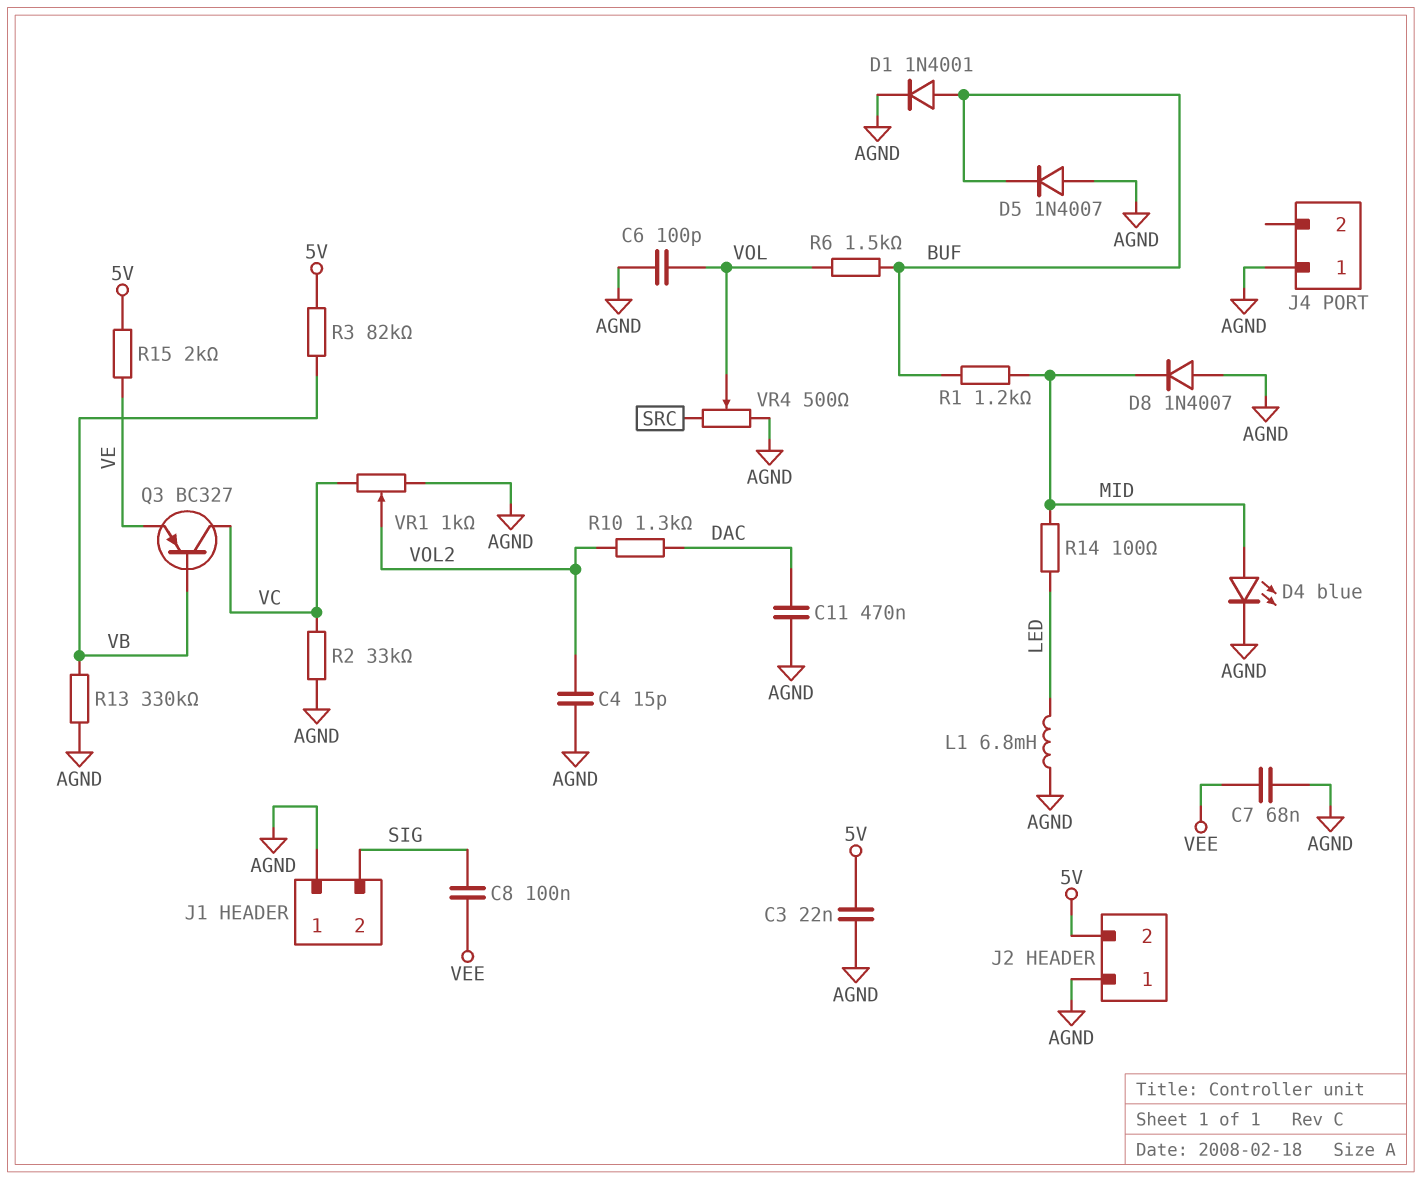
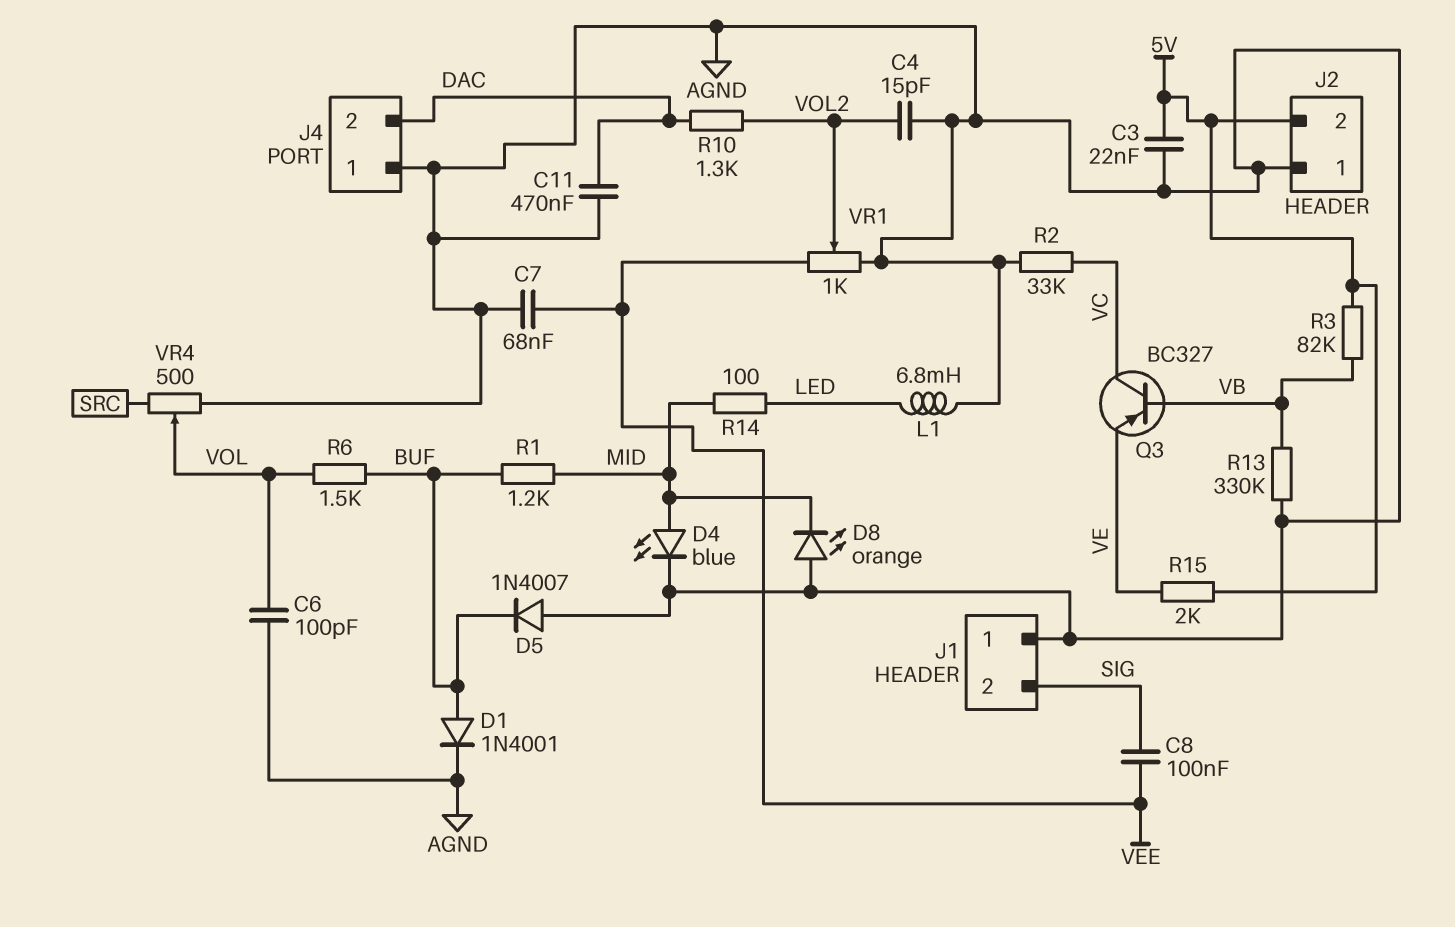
D8: diode 1N4007 (A AGND, K MID) -> LED orange (A AGND, K MID)
J4 pin 2: none -> DAC
VR1: 1k (AGND, VC, wiper VOL2) -> 1k (AGND, VEE, wiper VOL2)

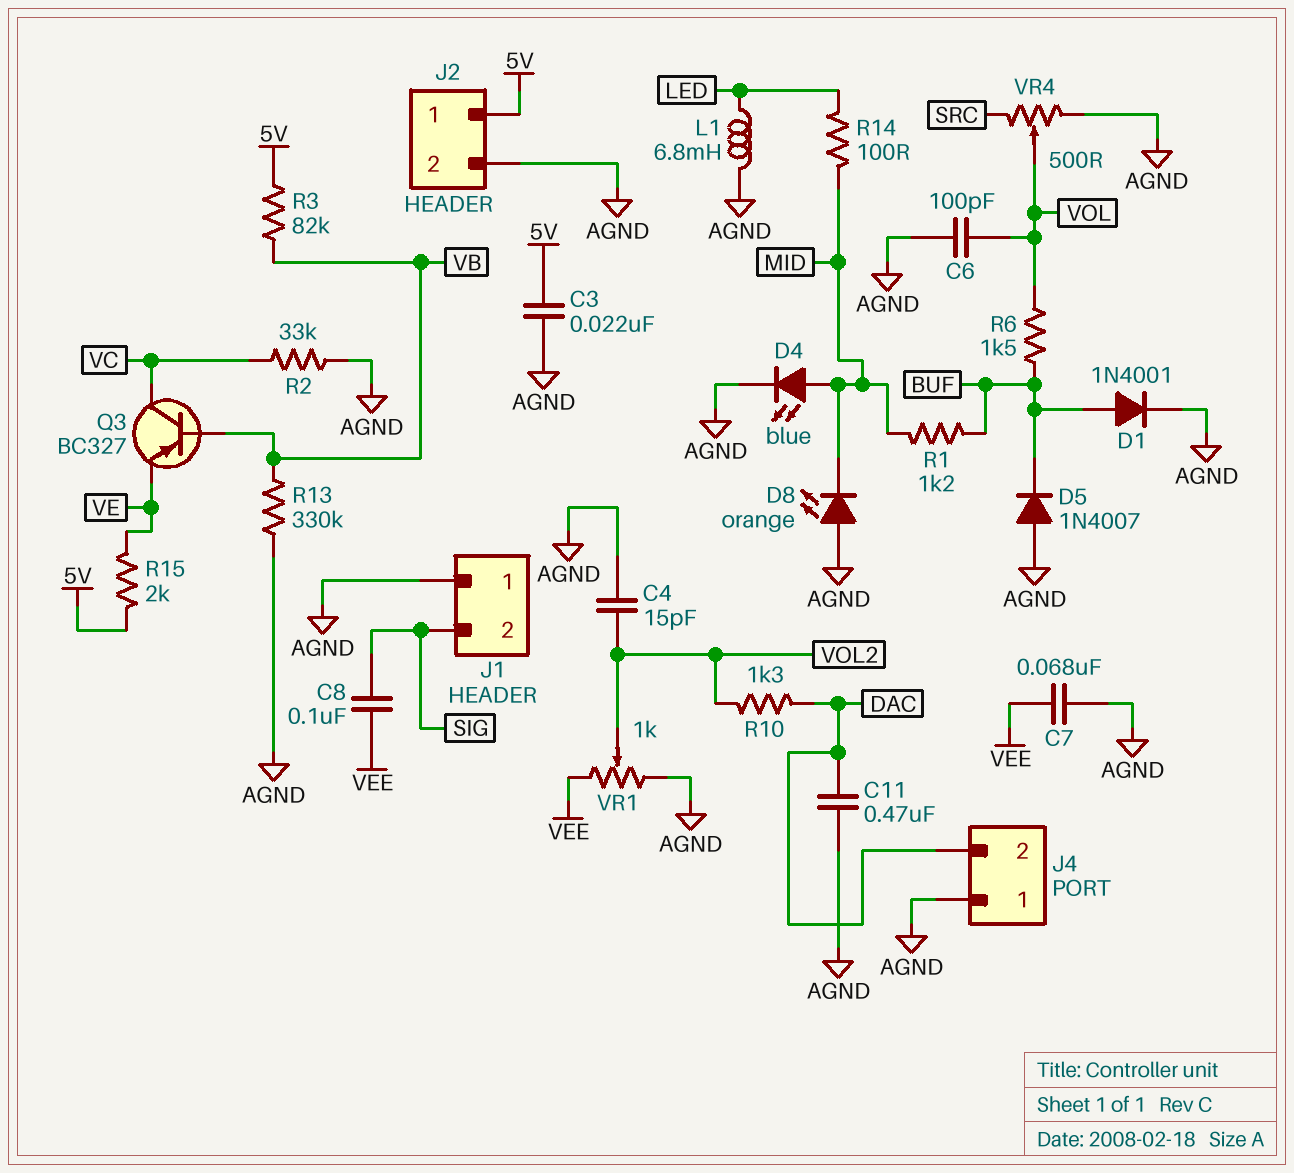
J2 pin 1: AGND -> 5V
J2 pin 2: 5V -> AGND

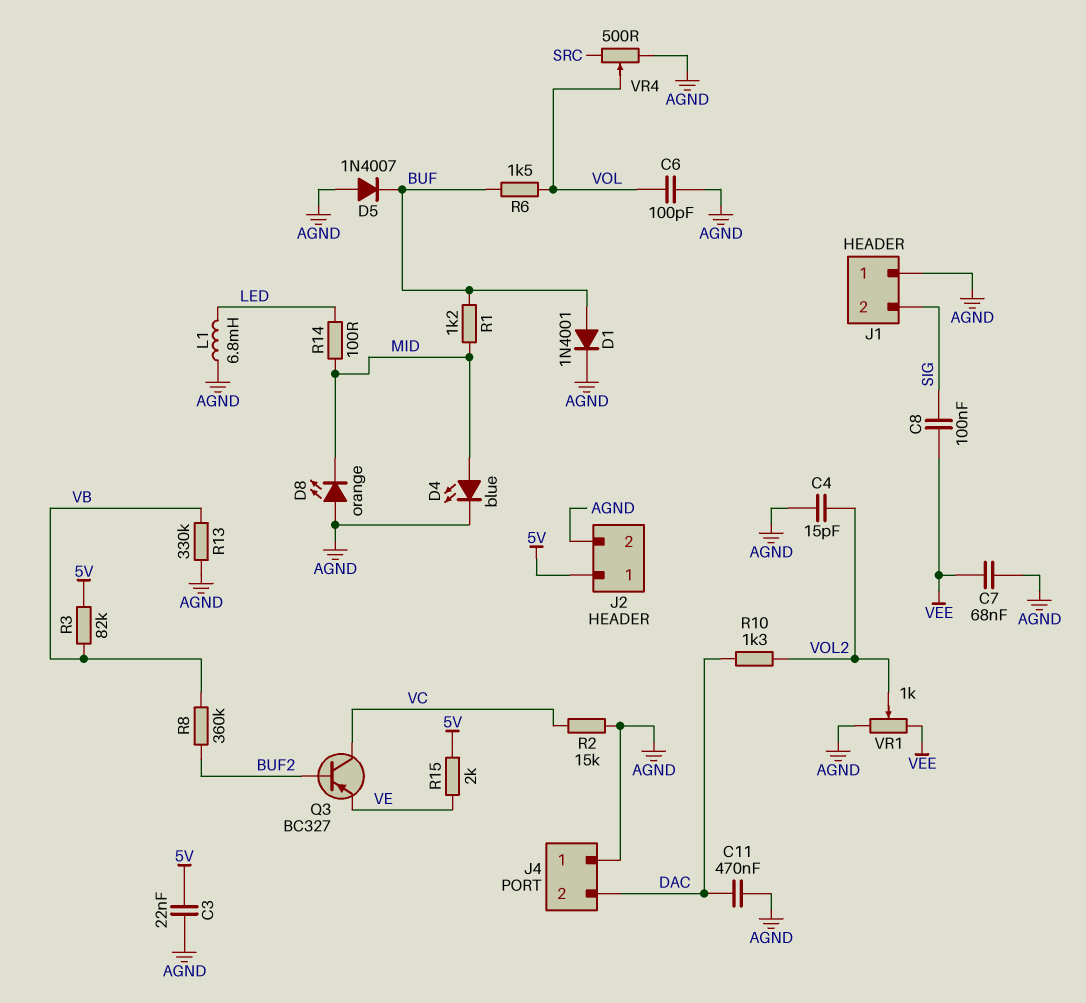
Q3: PNP BC327 (B VB, C VC, E VE) -> PNP BC327 (B BUF2, C VC, E VE)
R2: 33k (AGND, VC) -> 15k (AGND, VC)
R8: none -> 360k (BUF2, VB)

